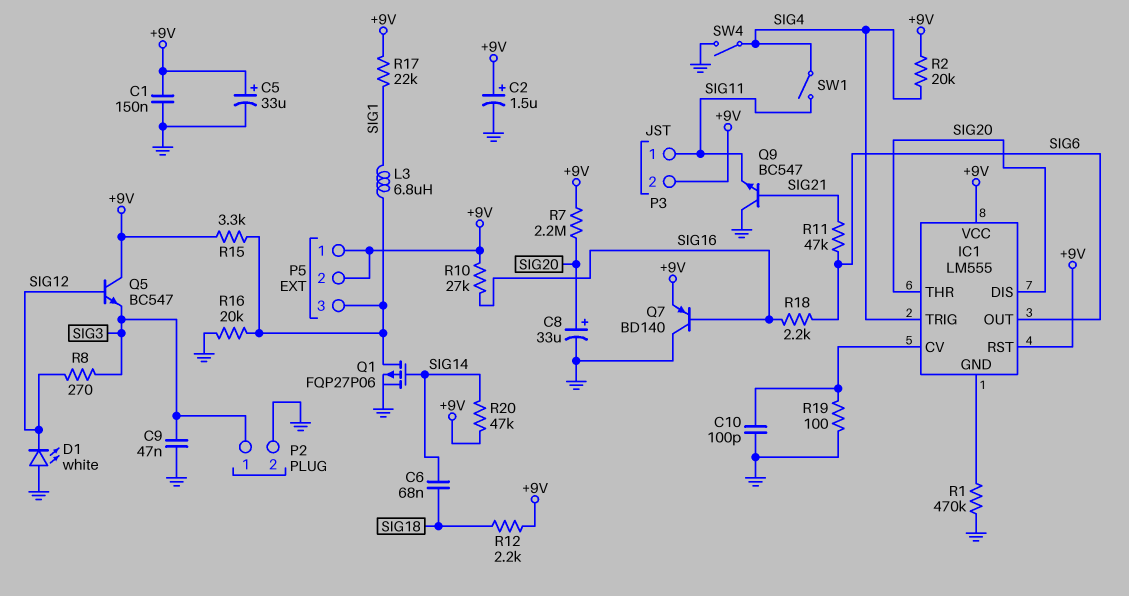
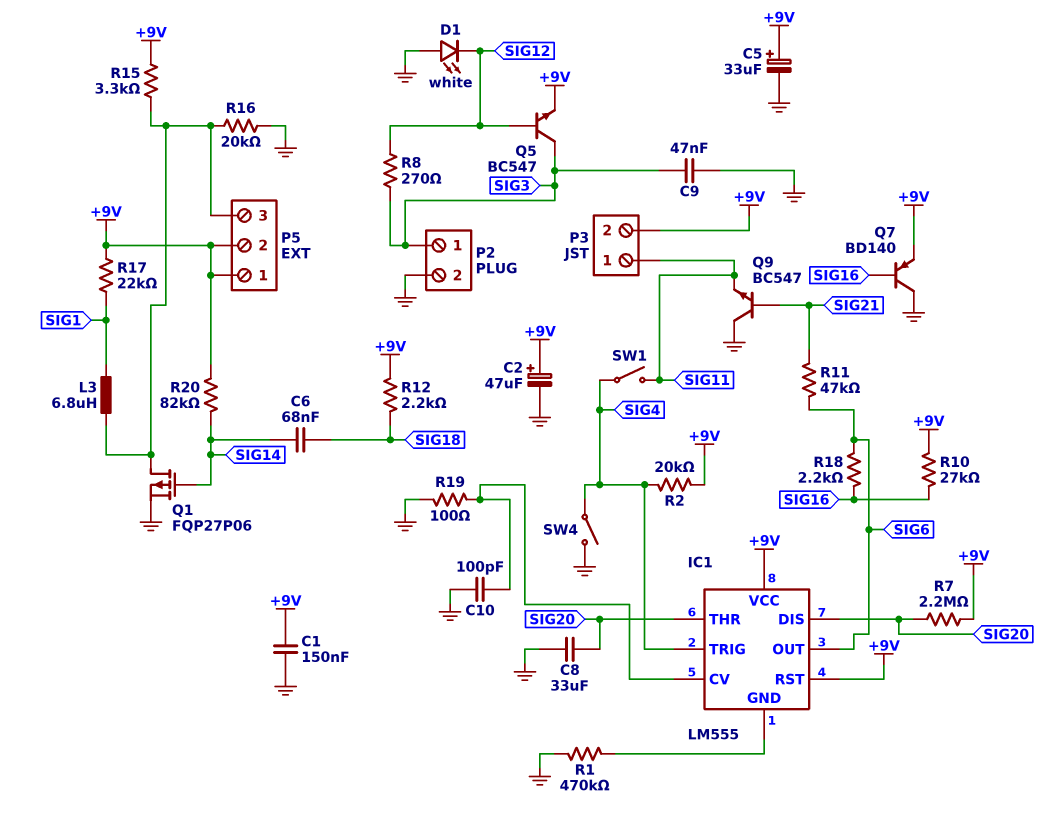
C2: 1.5uF (plus +9V, minus GND) -> 47uF (plus +9V, minus GND)
C8: 33uF (plus SIG20, minus GND) -> 33uF (GND, SIG20)
Q5: NPN BC547 (B SIG12, C +9V, E SIG3) -> NPN BC547 (B SIG12, C SIG3, E +9V)
R20: 47k (+9V, SIG14) -> 82k (+9V, SIG14)

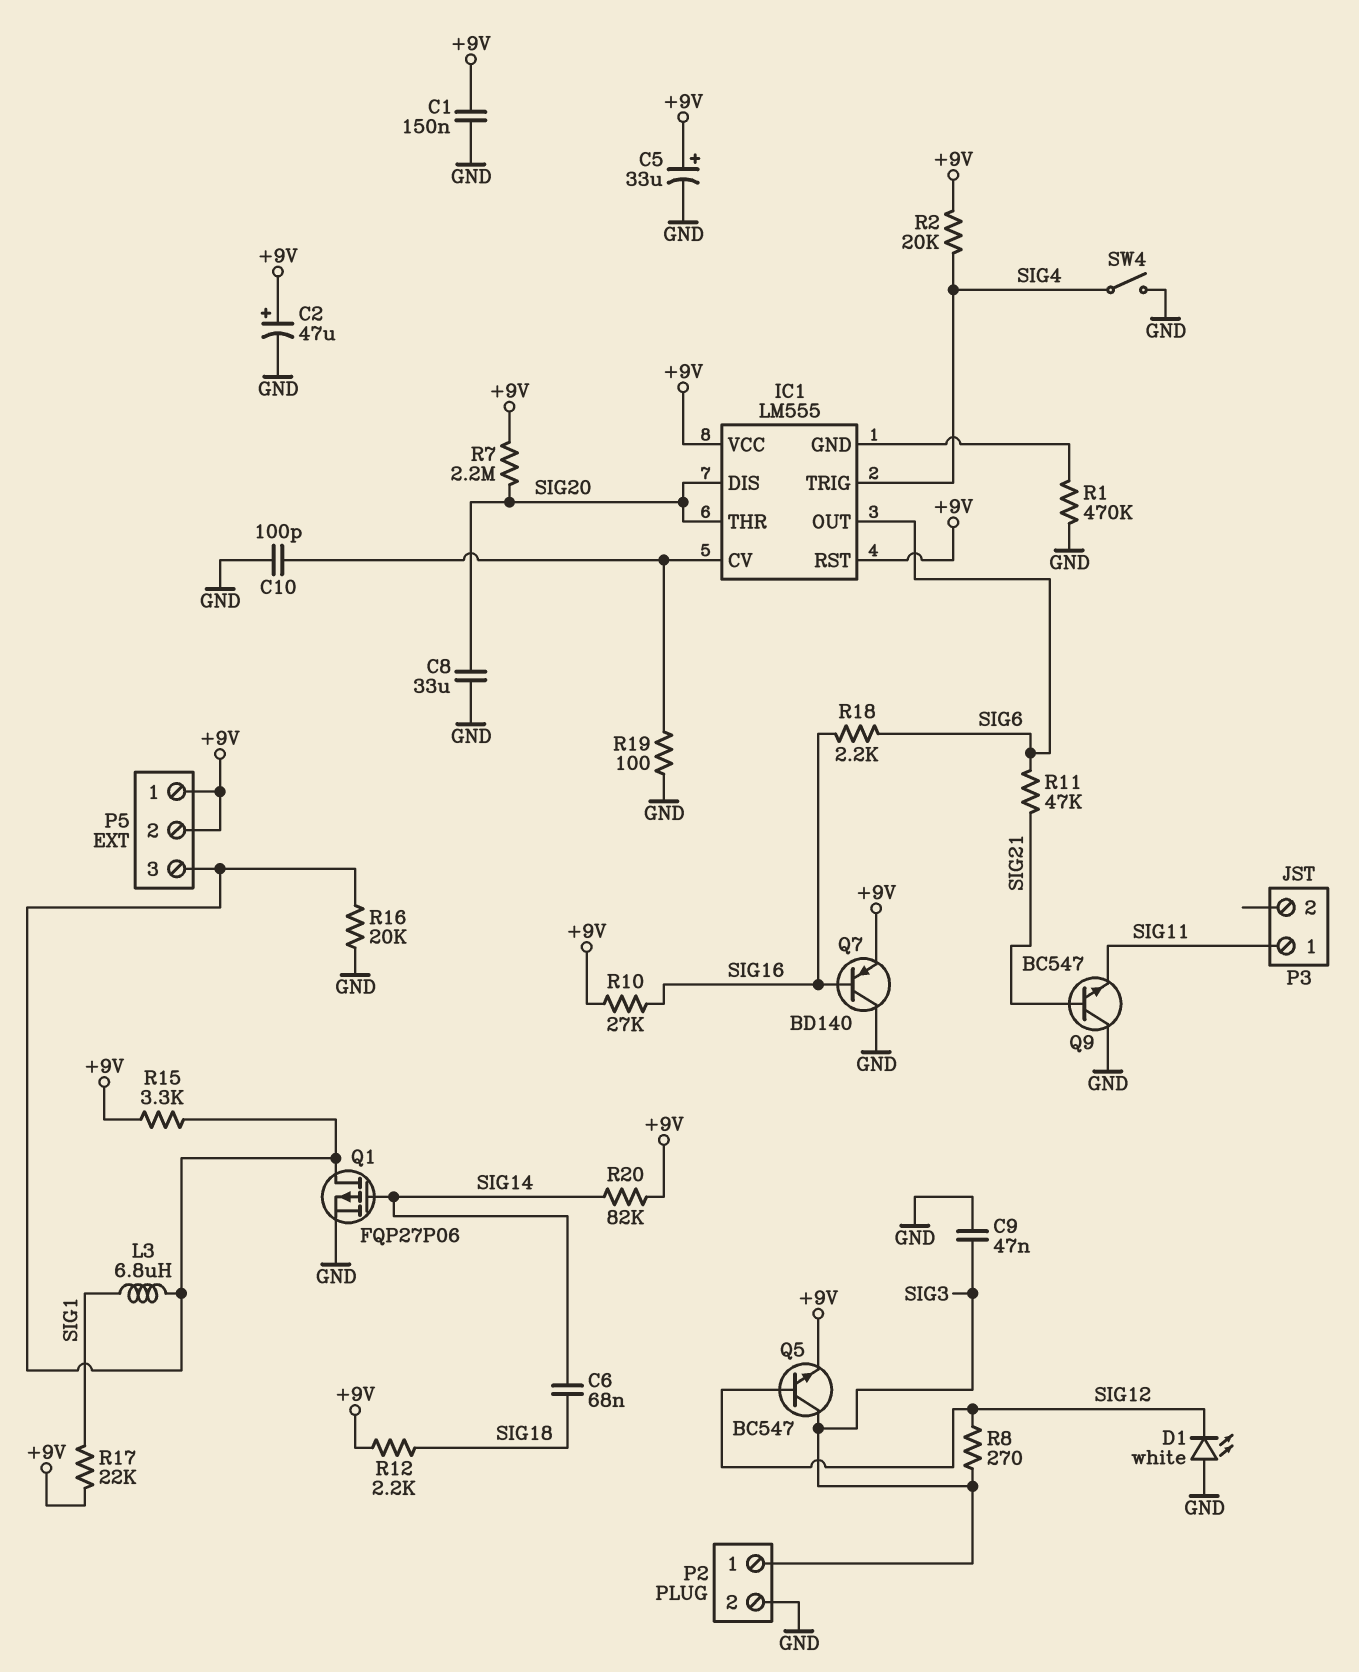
P3 pin 2: +9V -> none
SW1: switch (SIG4, SIG11) -> none

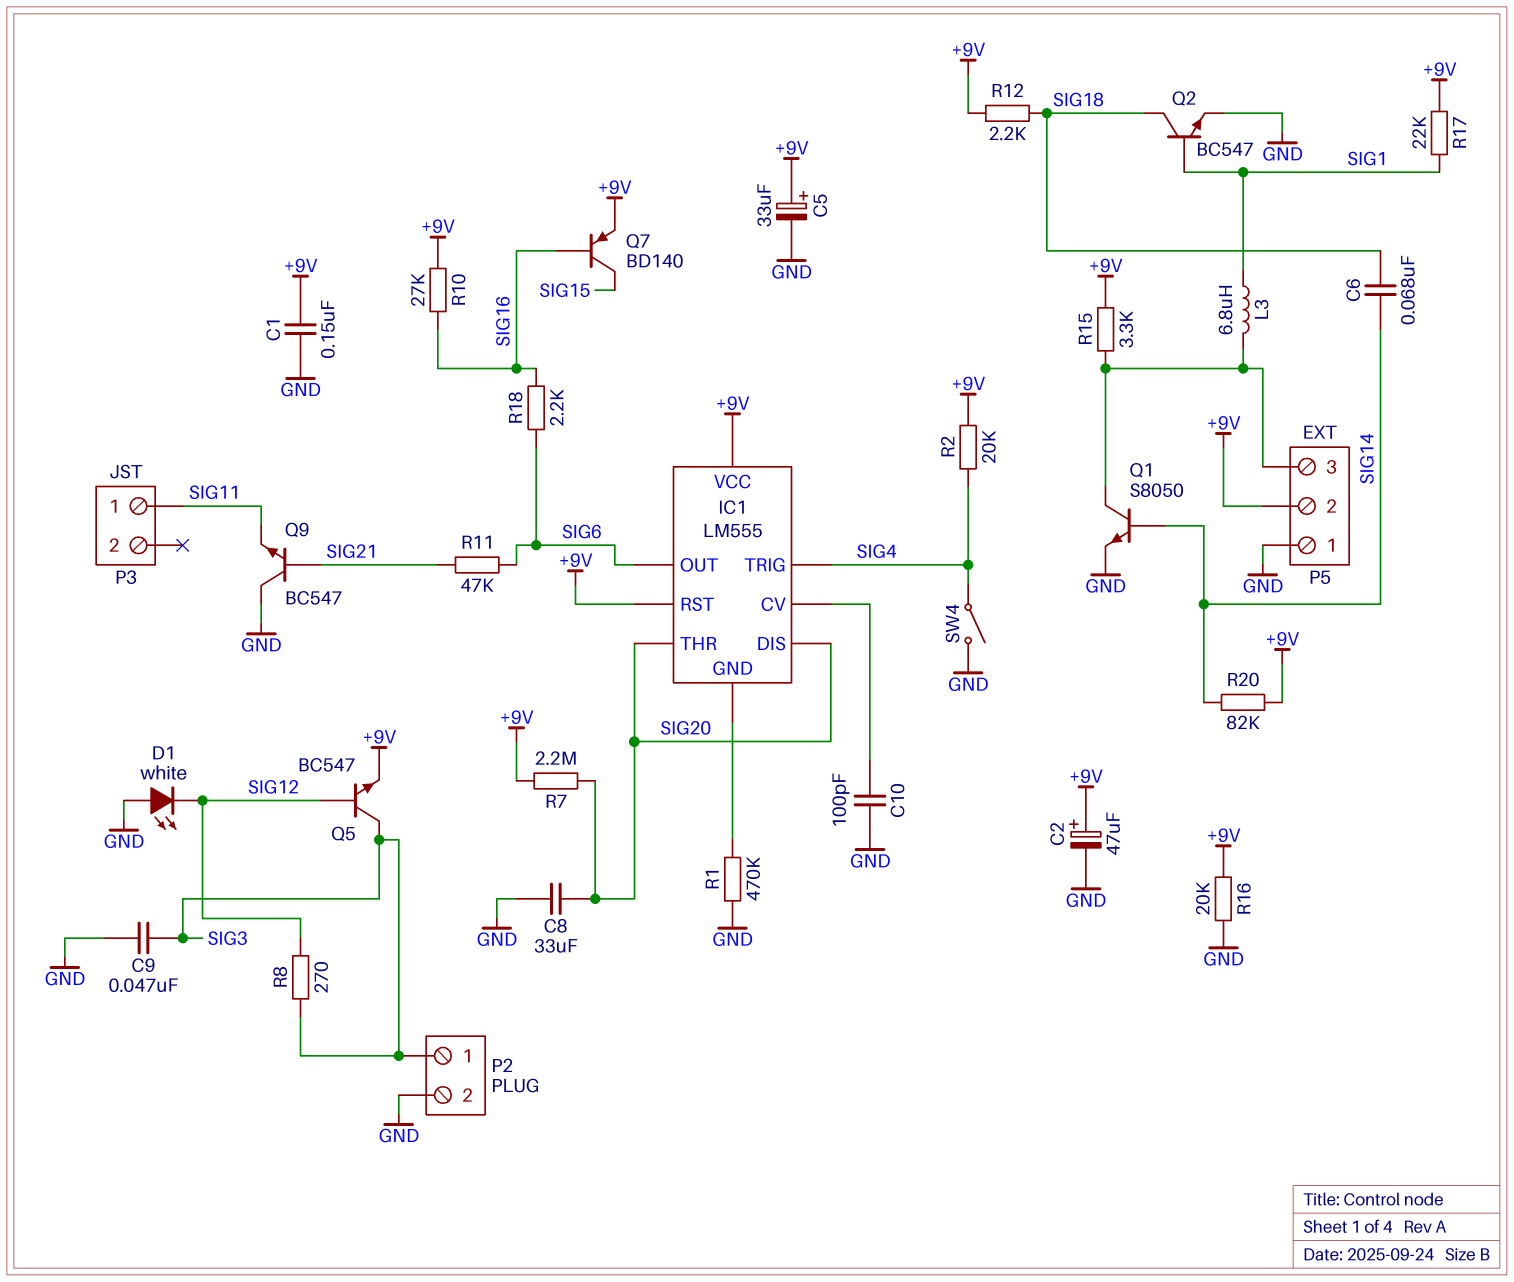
P5 pin 1: +9V -> GND
Q1: PMOS FQP27P06 (G SIG14, D P5/3, S GND) -> NPN S8050 (B SIG14, C P5/3, E GND)
Q2: none -> NPN BC547 (B SIG1, C SIG18, E GND)
Q7: PNP BD140 (B SIG16, C GND, E +9V) -> PNP BD140 (B SIG16, C SIG15, E +9V)
R16: 20k (GND, P5/3) -> 20k (+9V, GND)
R19: 100 (GND, IC1/CV) -> none

